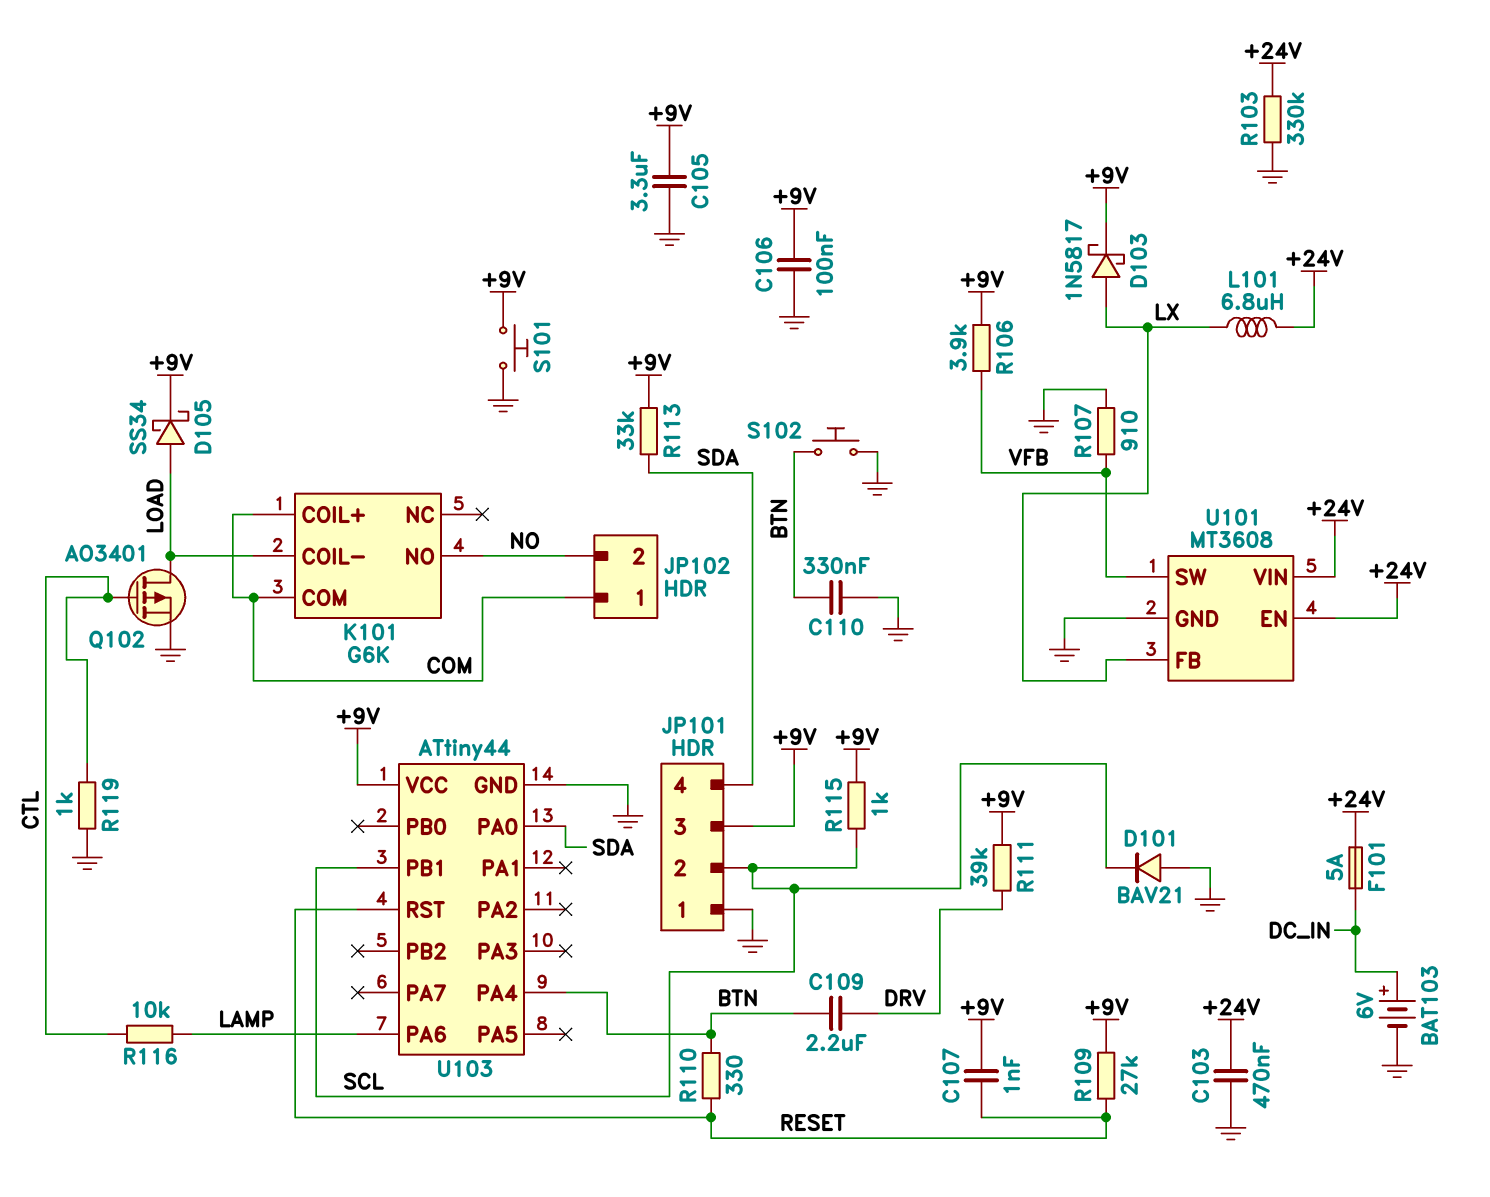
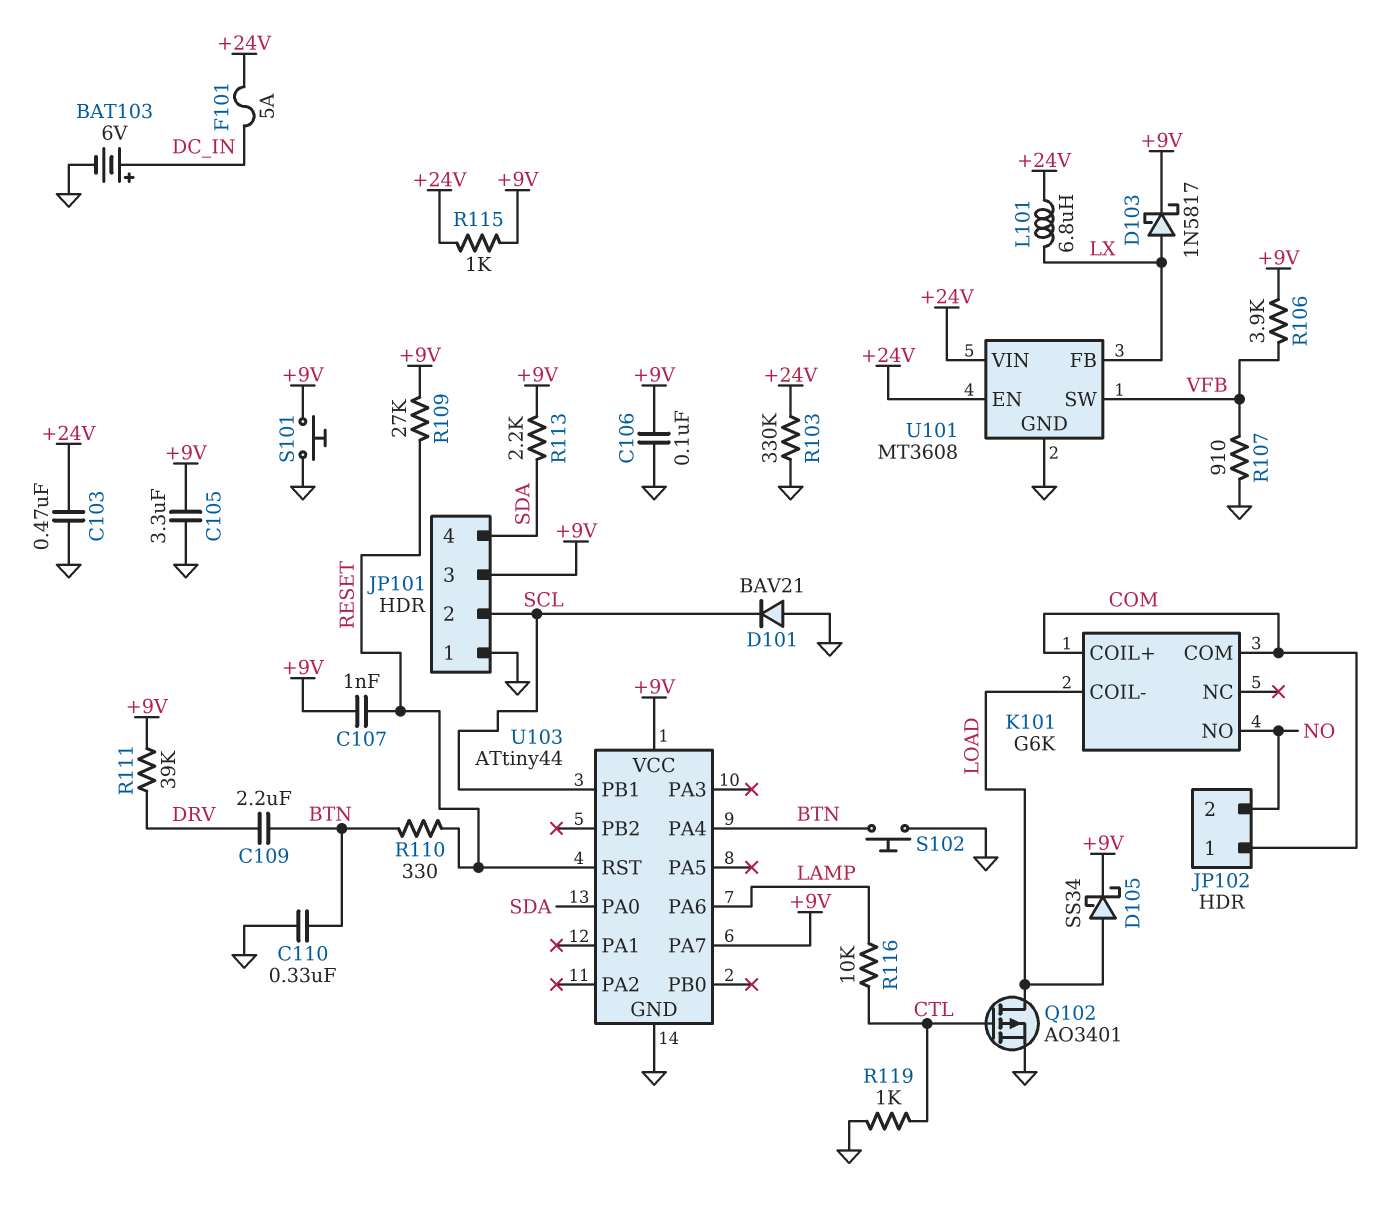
R113: 33k (+9V, SDA) -> 2.2k (+9V, SDA)
R115: 1k (+9V, SCL) -> 1k (+9V, +24V)
U103 pin PA7: none -> +9V

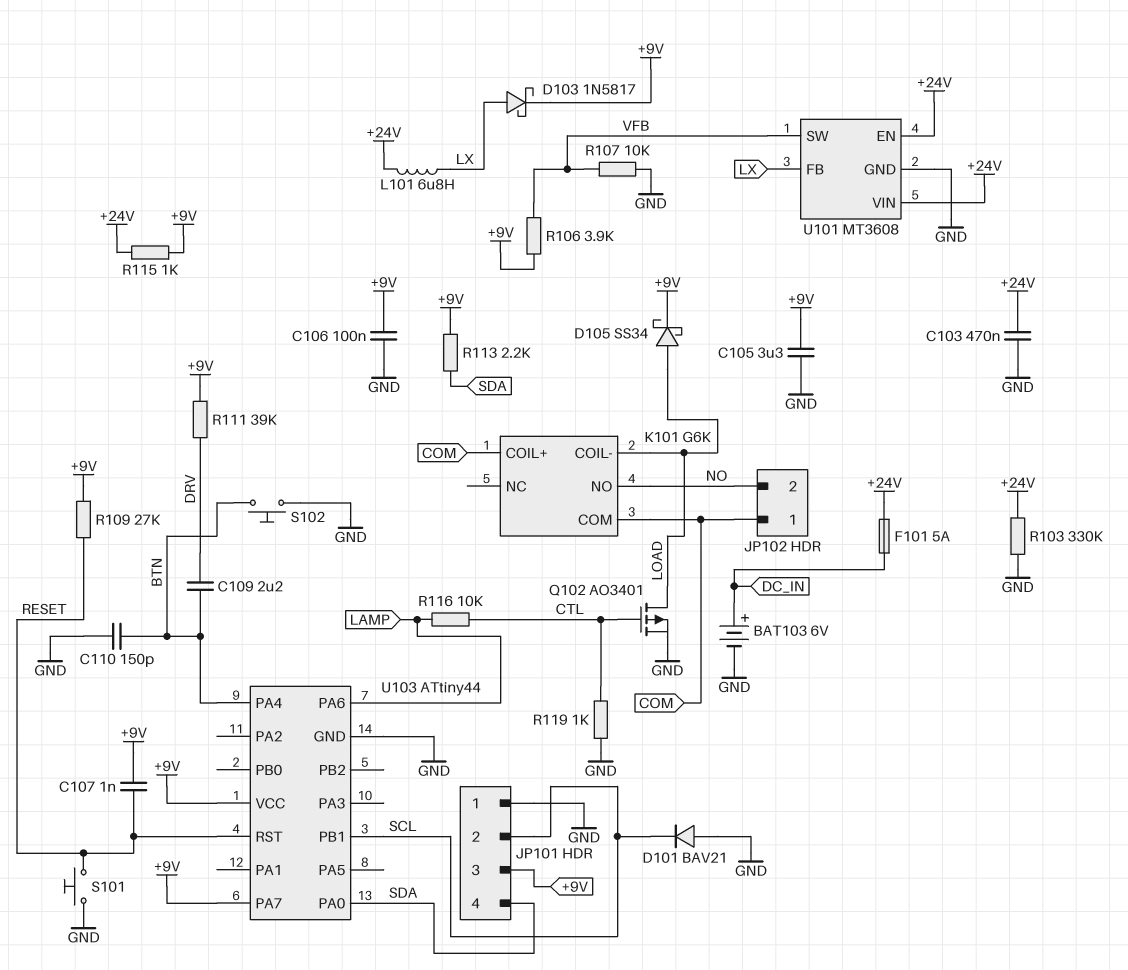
C110: 330nF (BTN, GND) -> 150pF (BTN, GND)
R107: 910 (GND, VFB) -> 10k (GND, VFB)
R110: 330 (BTN, RESET) -> none
S101: button (+9V, GND) -> button (GND, RESET)

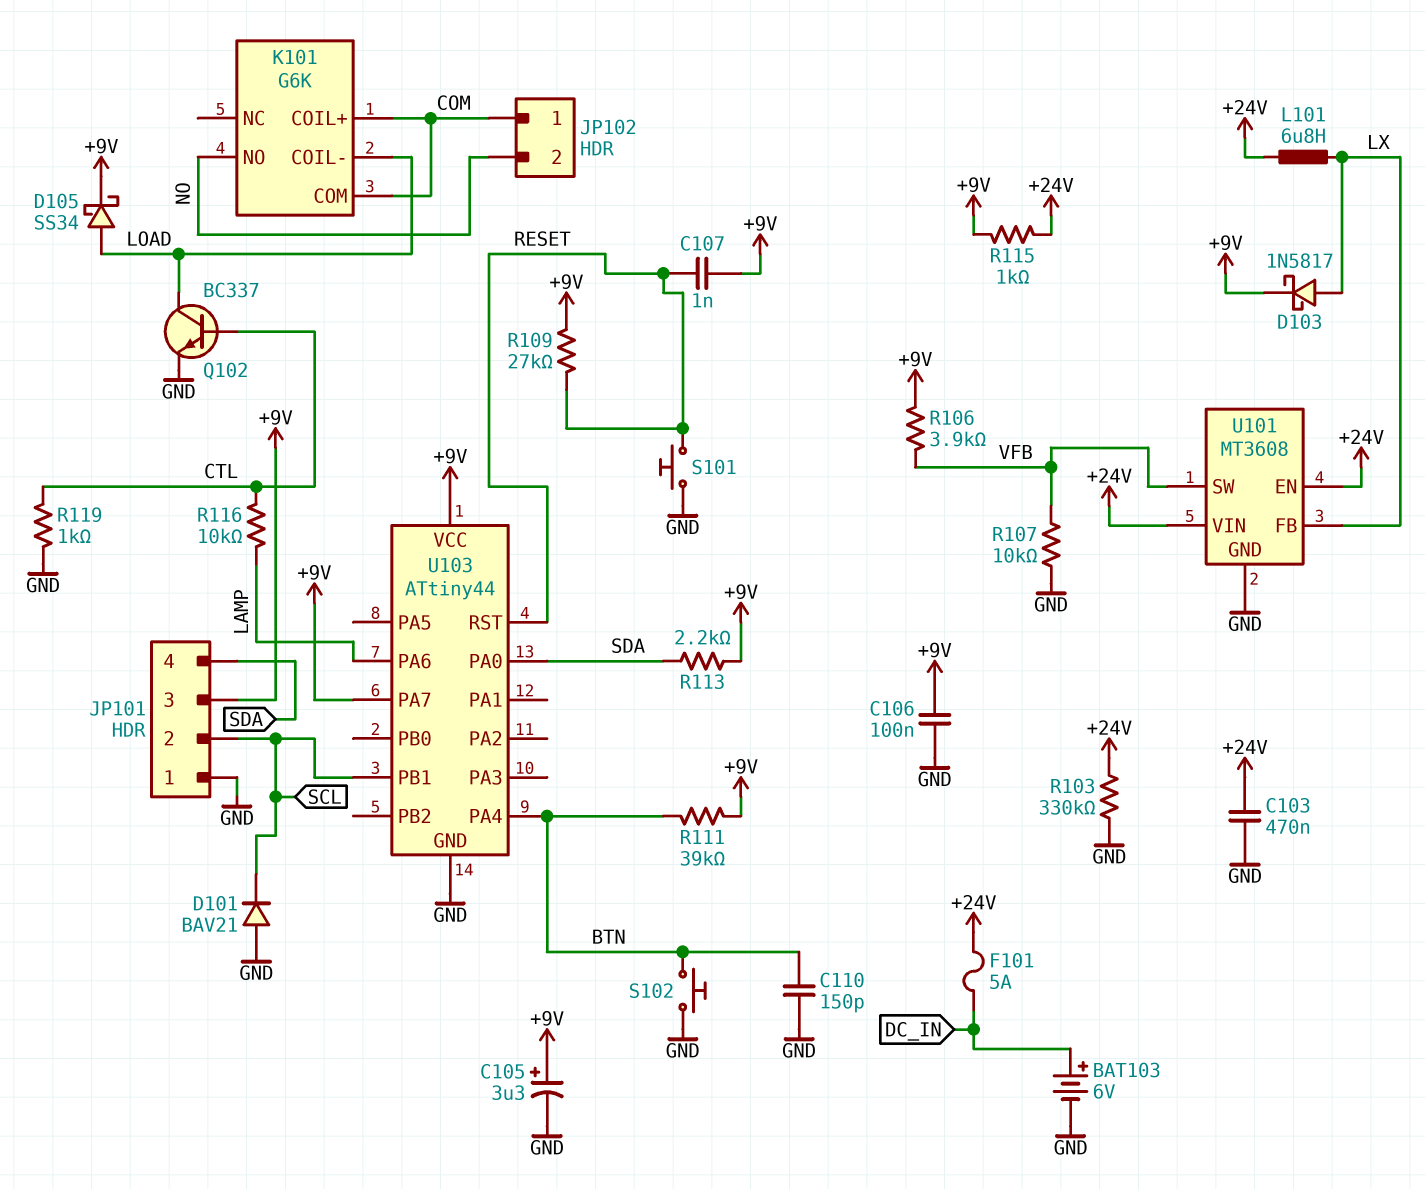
C105: 3.3uF (+9V, GND) -> 3.3uF (plus +9V, minus GND)
C109: 2.2uF (BTN, DRV) -> none
Q102: PMOS AO3401 (G CTL, D LOAD, S GND) -> NPN BC337 (B CTL, C LOAD, E GND)
R111: 39k (+9V, DRV) -> 39k (+9V, BTN)

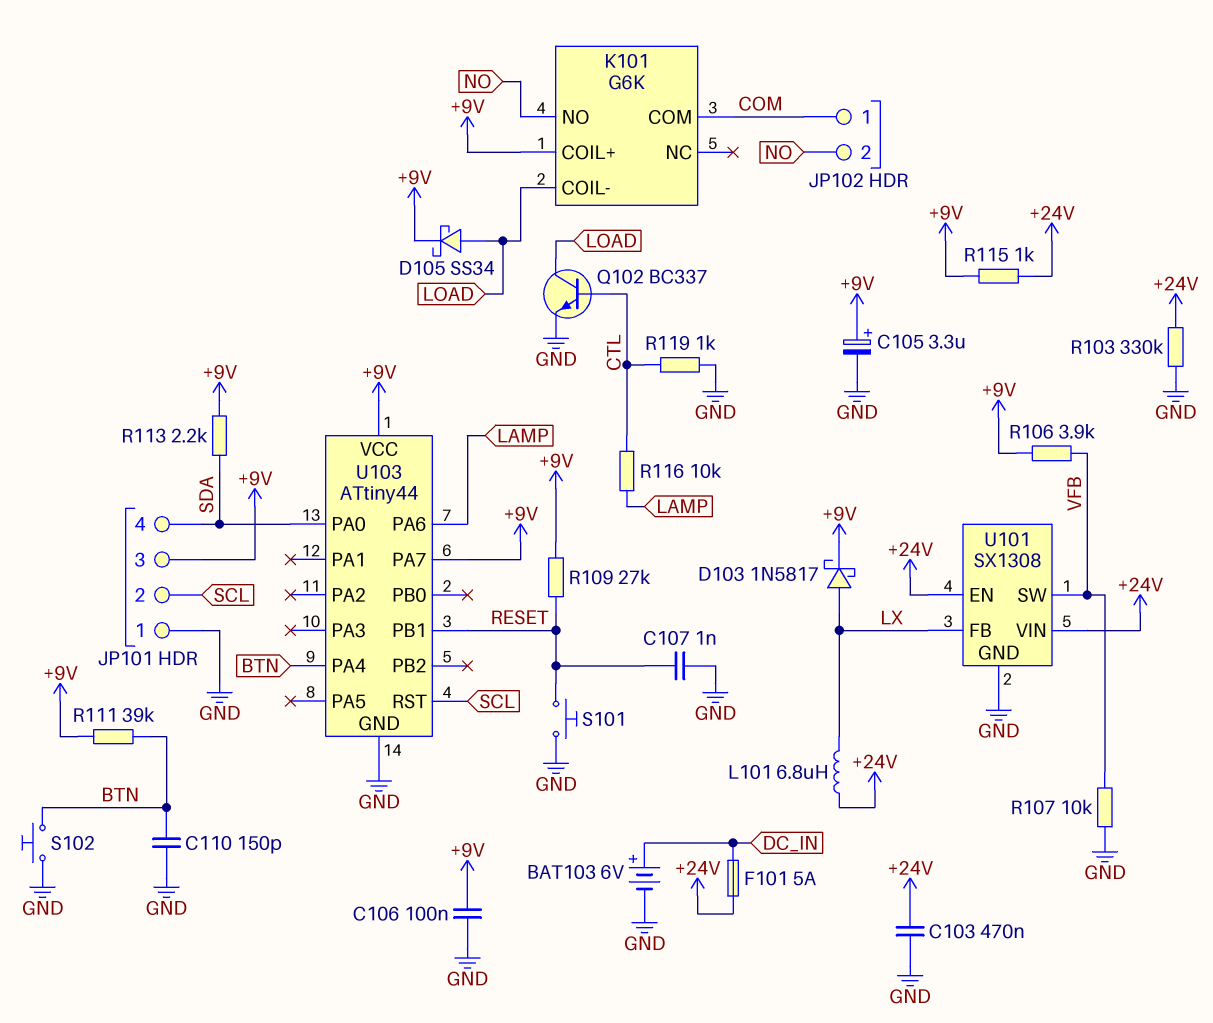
C107: 1nF (+9V, RESET) -> 1nF (GND, RESET)
D101: diode BAV21 (A GND, K SCL) -> none
K101 pin COIL+: COM -> +9V
U101: MT3608 -> SX1308
U103 pin PB1: SCL -> RESET
U103 pin RST: RESET -> SCL

